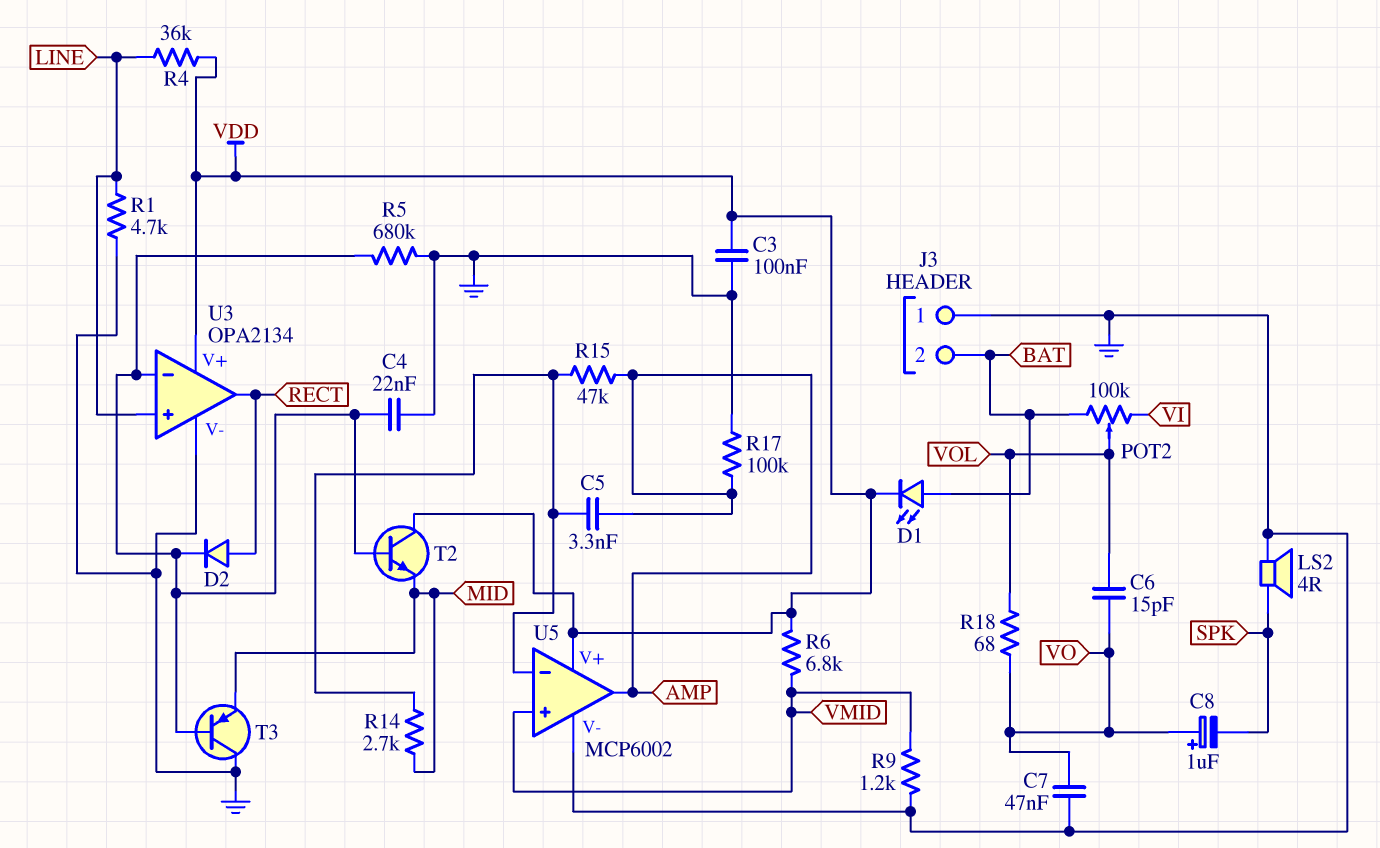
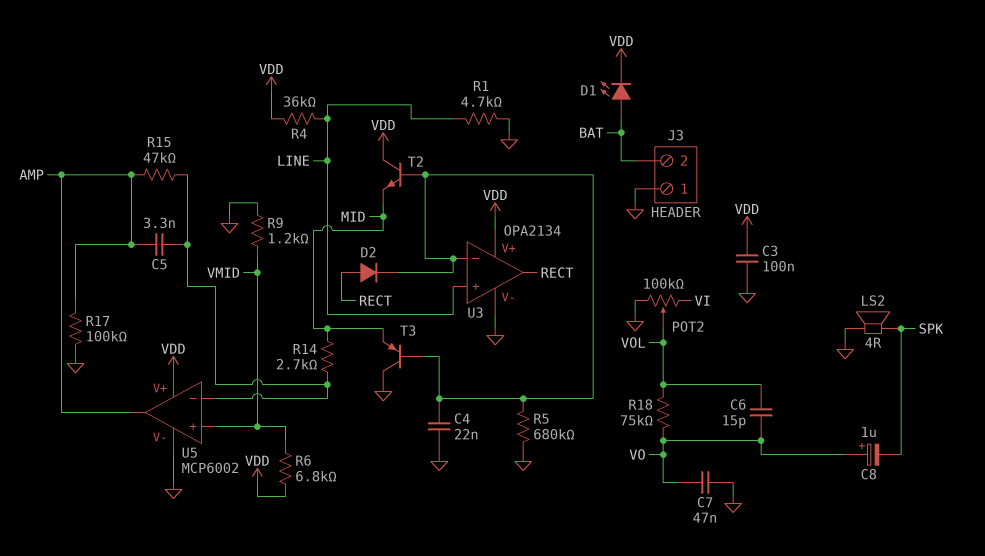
POT2: 100k (BAT, VI, wiper VOL) -> 100k (GND, VI, wiper VOL)
R18: 68 (VO, VOL) -> 75k (VO, VOL)

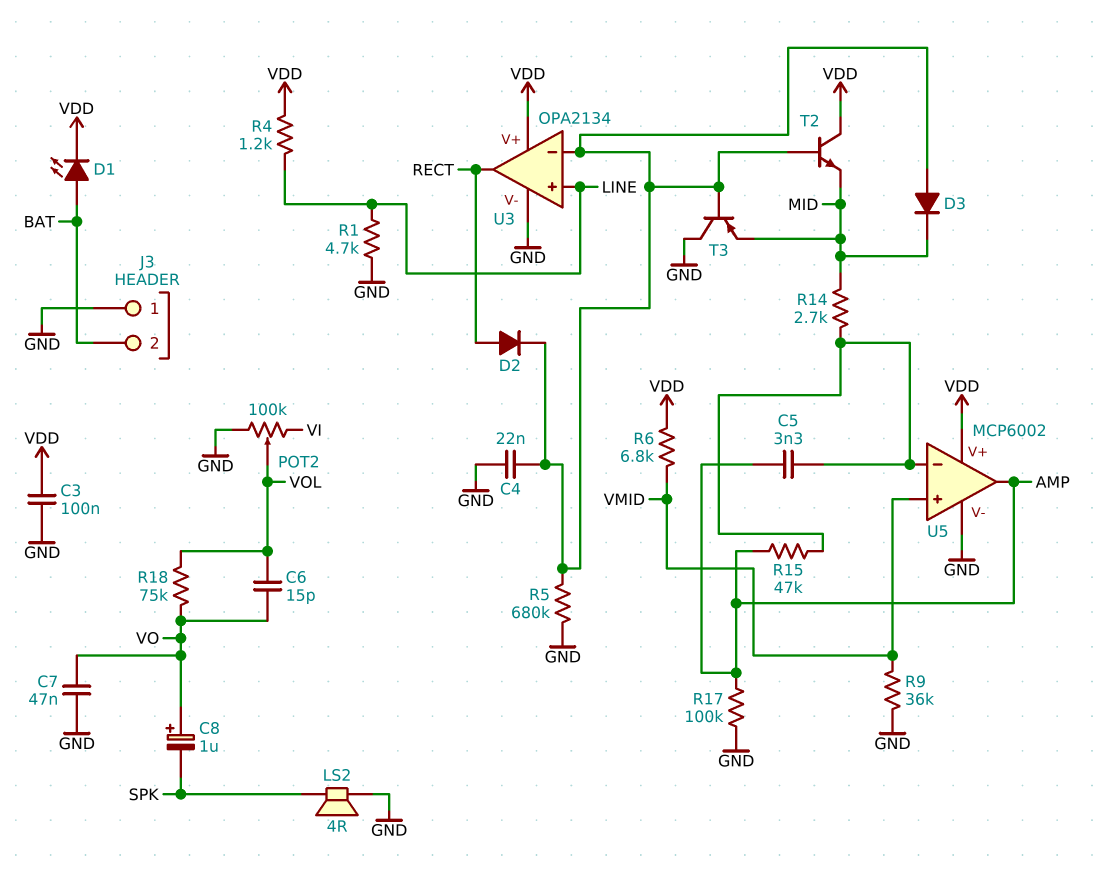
D3: none -> diode (A U3/in-, K MID)
R4: 36k (LINE, VDD) -> 1.2k (LINE, VDD)
R9: 1.2k (GND, VMID) -> 36k (GND, VMID)

